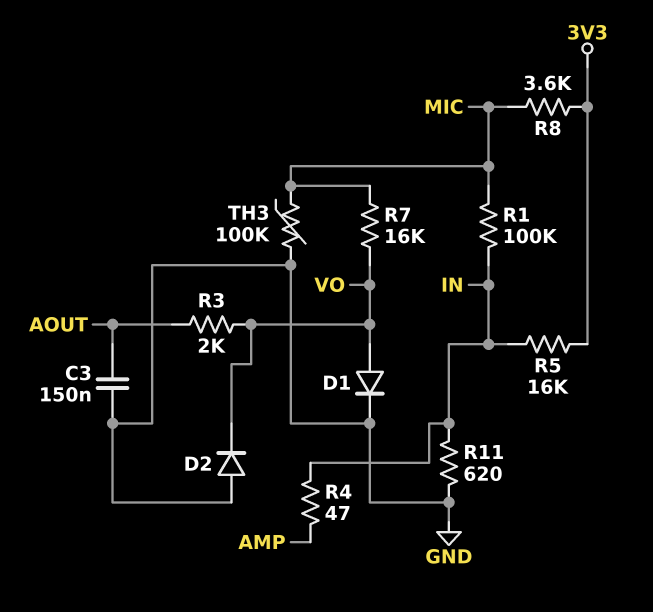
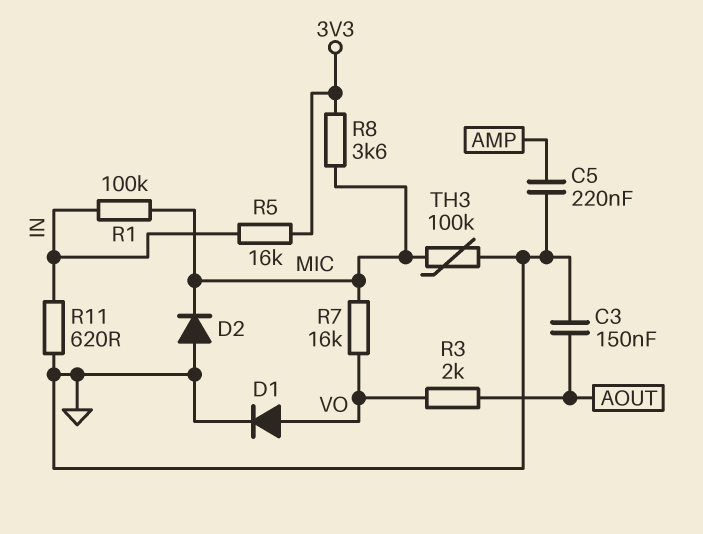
C5: none -> 220nF (AMP, GND)
D2: diode (A GND, K VO) -> diode (A GND, K MIC)
R4: 47 (AMP, IN) -> none

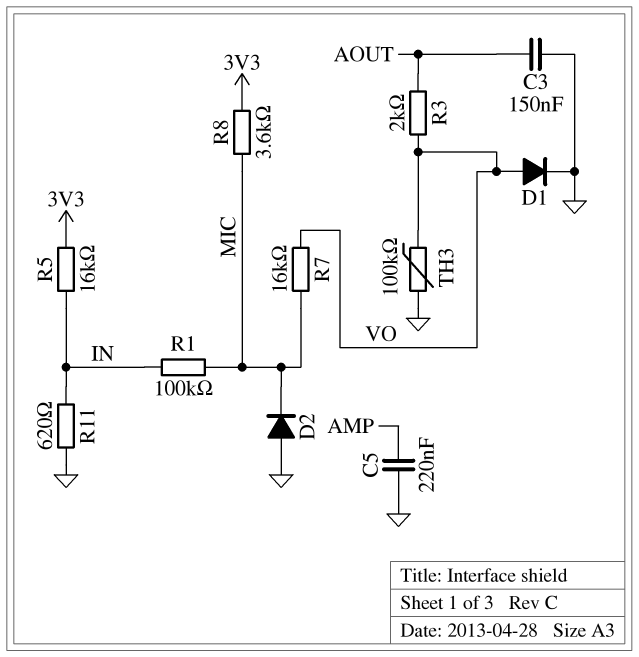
TH3: 100k (GND, MIC) -> 100k (GND, VO)

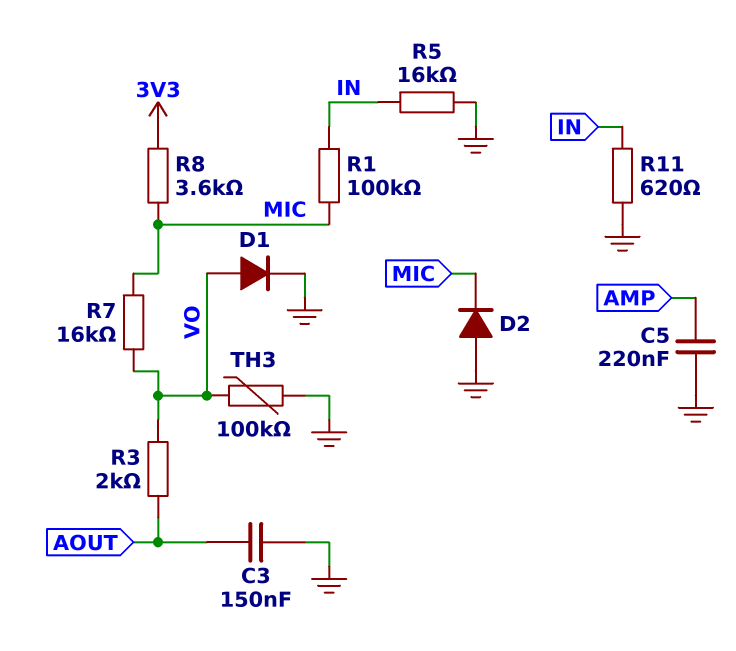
R5: 16k (3V3, IN) -> 16k (GND, IN)

